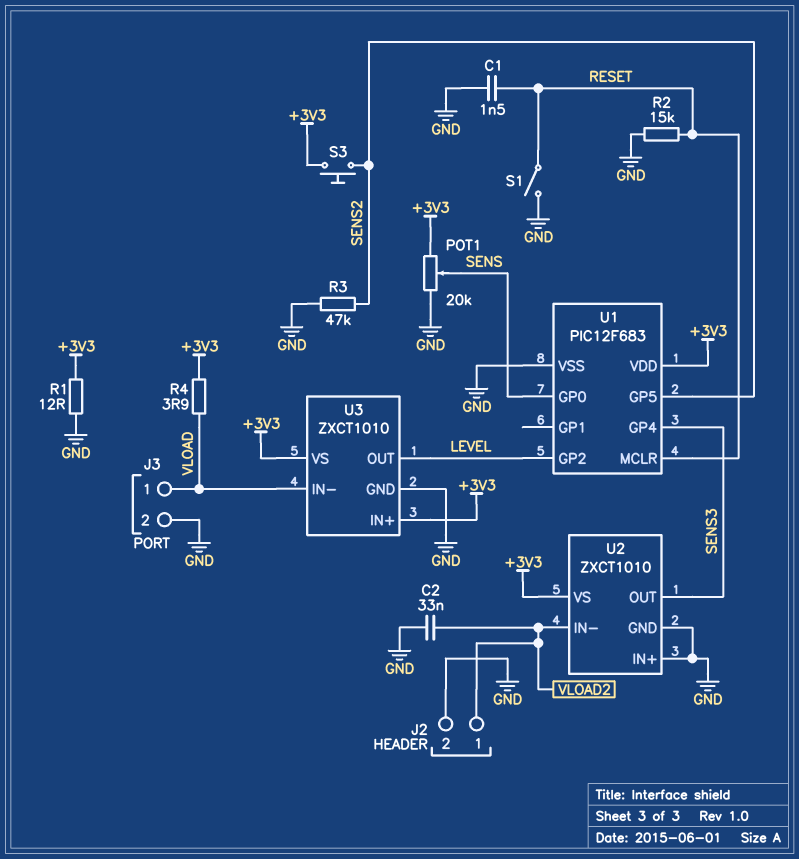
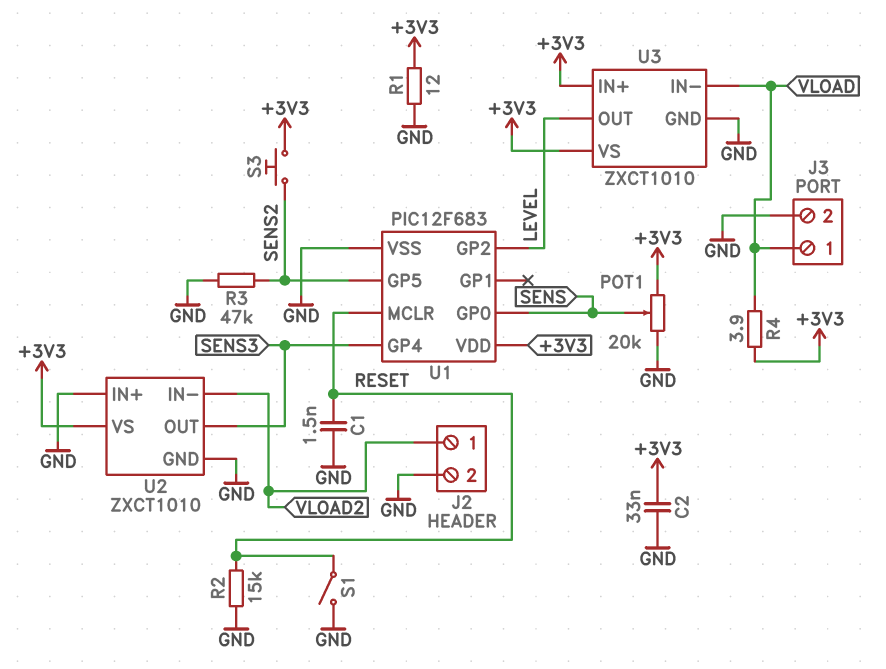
C2: 33nF (GND, VLOAD2) -> 33nF (+3V3, GND)

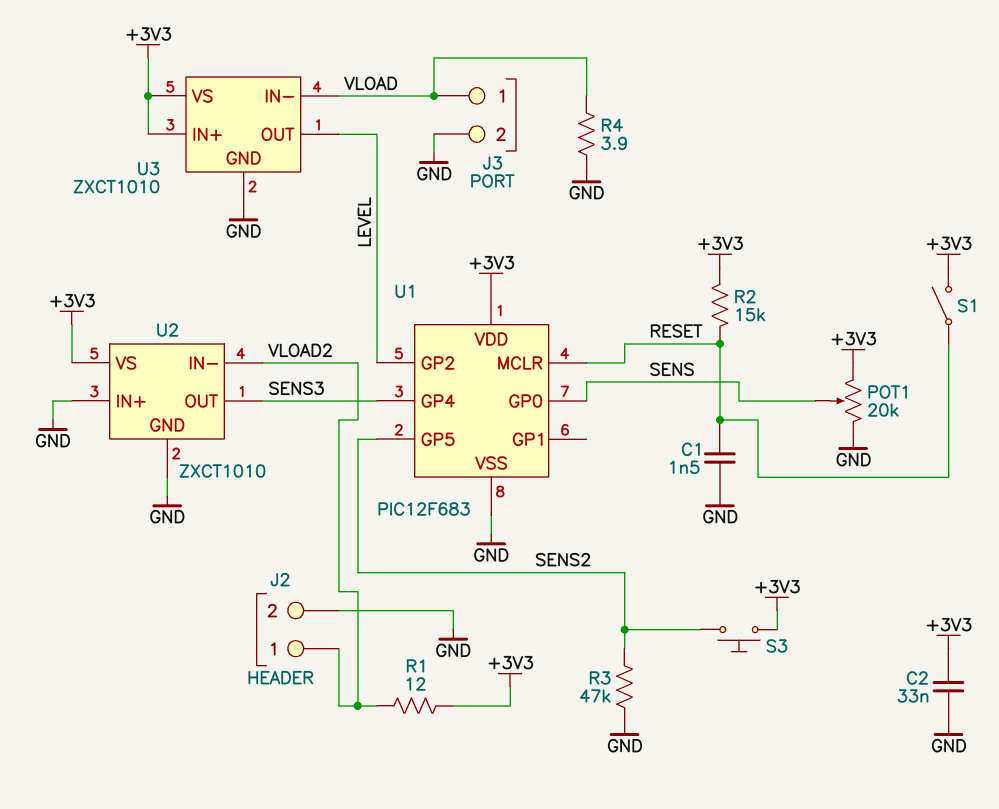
R1: 12 (+3V3, GND) -> 12 (+3V3, VLOAD2)
R2: 15k (GND, RESET) -> 15k (+3V3, RESET)
R4: 3.9 (+3V3, VLOAD) -> 3.9 (GND, VLOAD)
S1: switch (GND, RESET) -> switch (+3V3, RESET)

